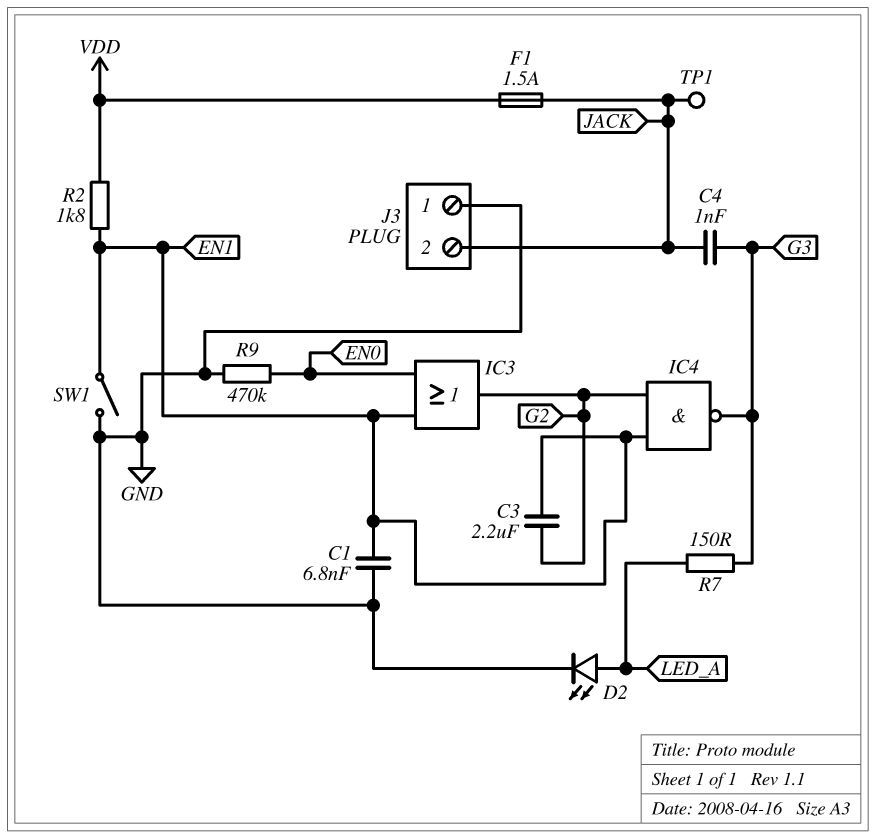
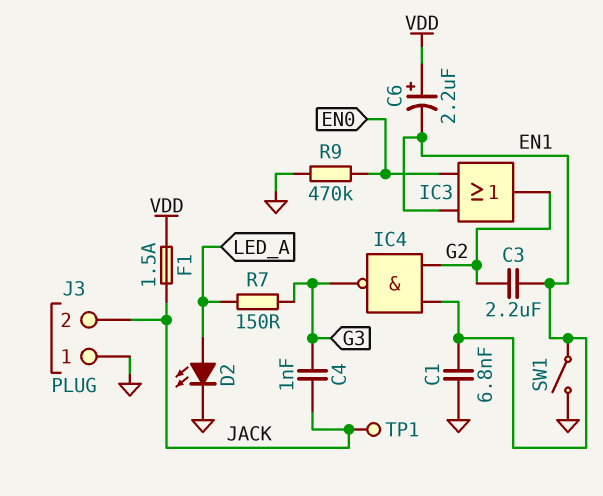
C6: none -> 2.2uF (plus VDD, minus EN1)
R2: 1.8k (EN1, VDD) -> none

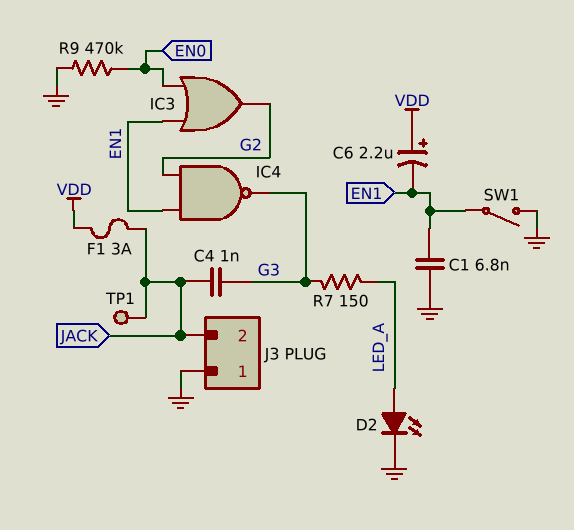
C3: 2.2uF (EN1, G2) -> none
F1: 1.5A (JACK, VDD) -> 3A (JACK, VDD)

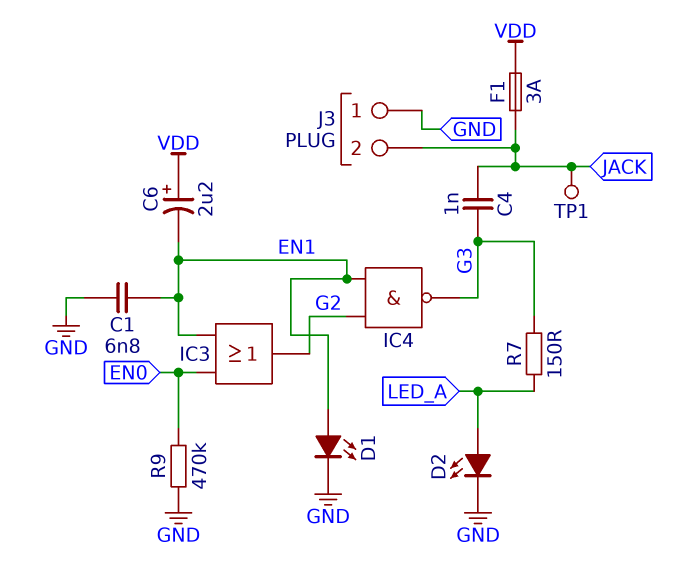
D1: none -> LED (A EN1, K GND)
SW1: switch (EN1, GND) -> none

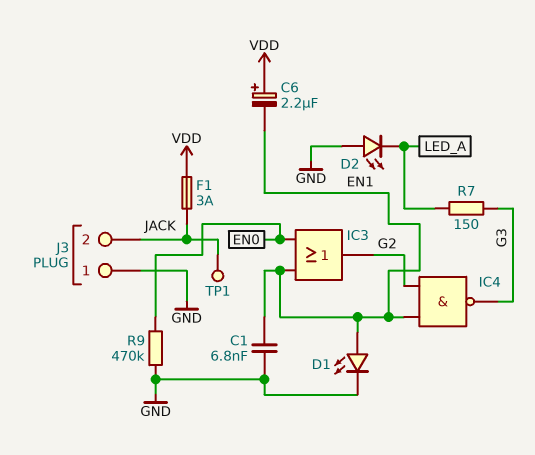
C4: 1nF (G3, JACK) -> none
D2: LED (A LED_A, K GND) -> LED (A GND, K LED_A)

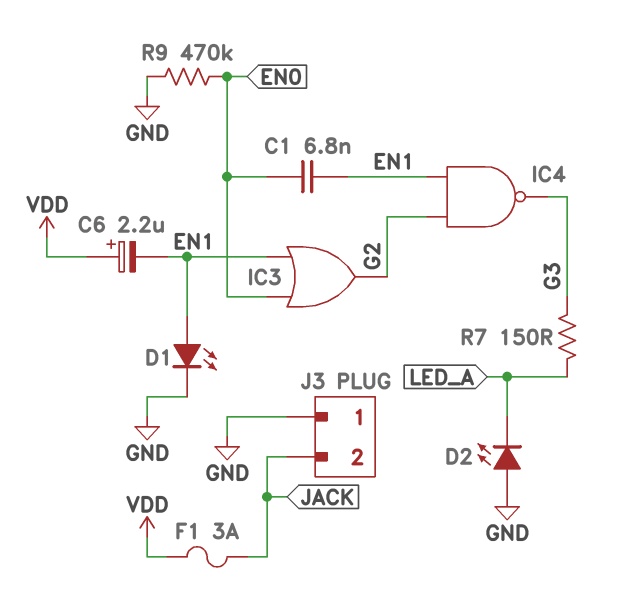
C1: 6.8nF (EN1, GND) -> 6.8nF (EN0, EN1)
TP1: test point (JACK) -> none

